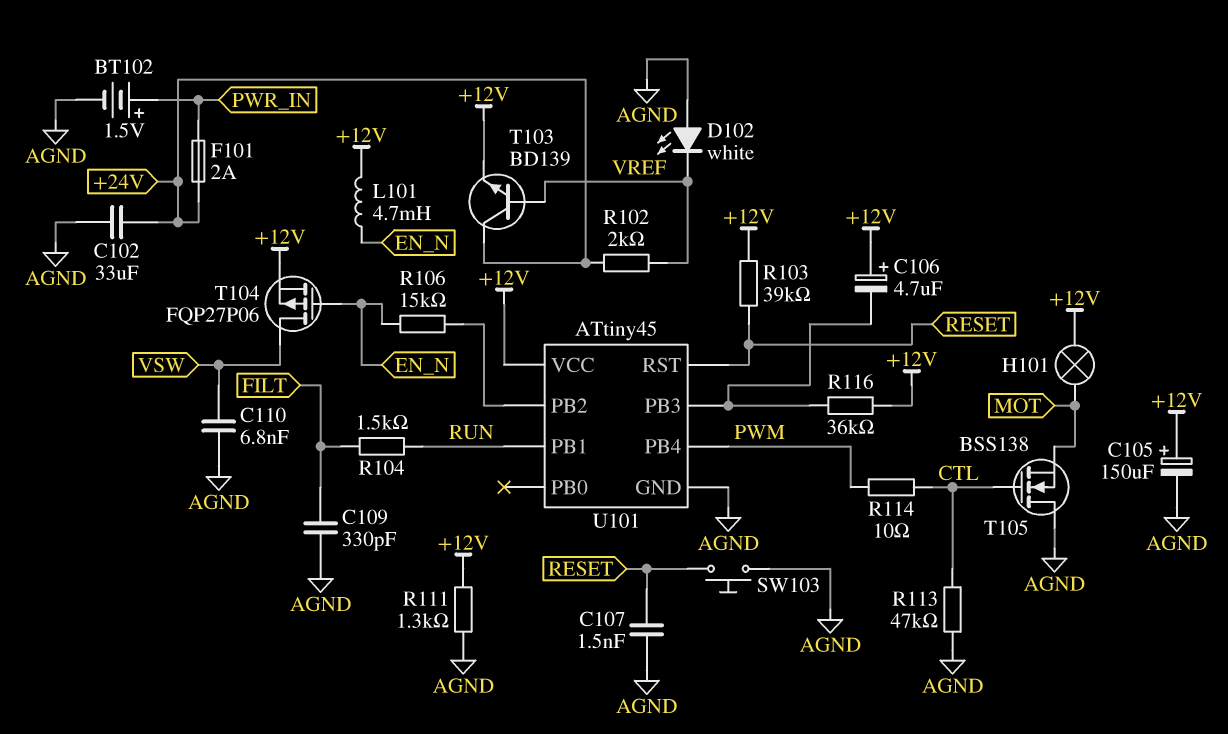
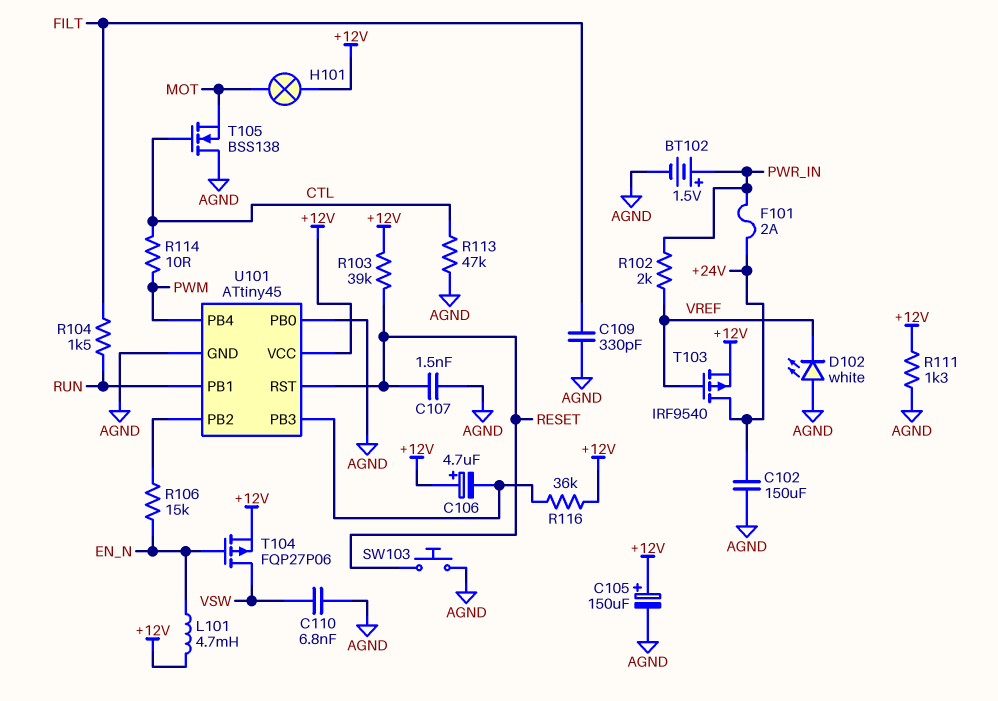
C102: 33uF (+24V, AGND) -> 150uF (+24V, AGND)
R102: 2k (+24V, VREF) -> 2k (PWR_IN, VREF)
T103: NPN BD139 (B VREF, C +24V, E +12V) -> PMOS IRF9540 (G VREF, D +24V, S +12V)
U101 pin PB0: none -> AGND

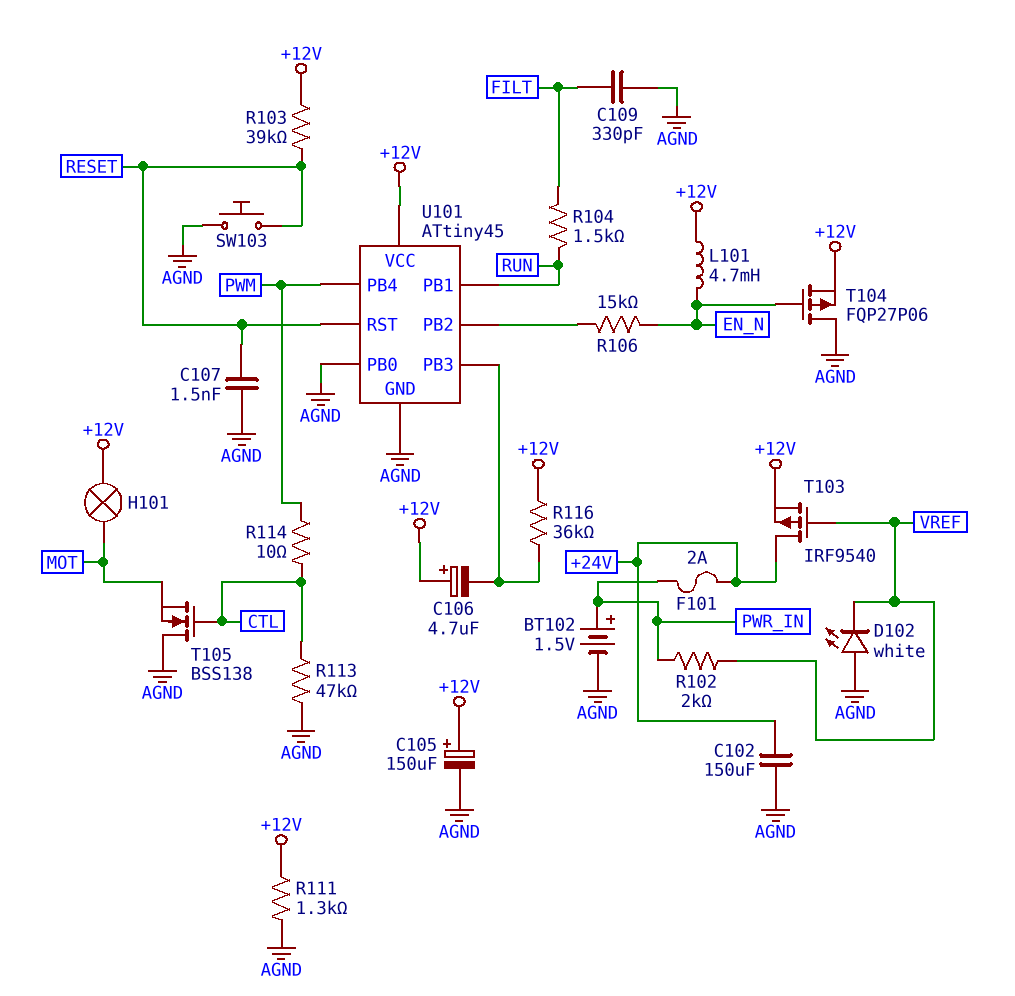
C110: 6.8nF (AGND, VSW) -> none
T104: PMOS FQP27P06 (G EN_N, D VSW, S +12V) -> PMOS FQP27P06 (G EN_N, D AGND, S +12V)

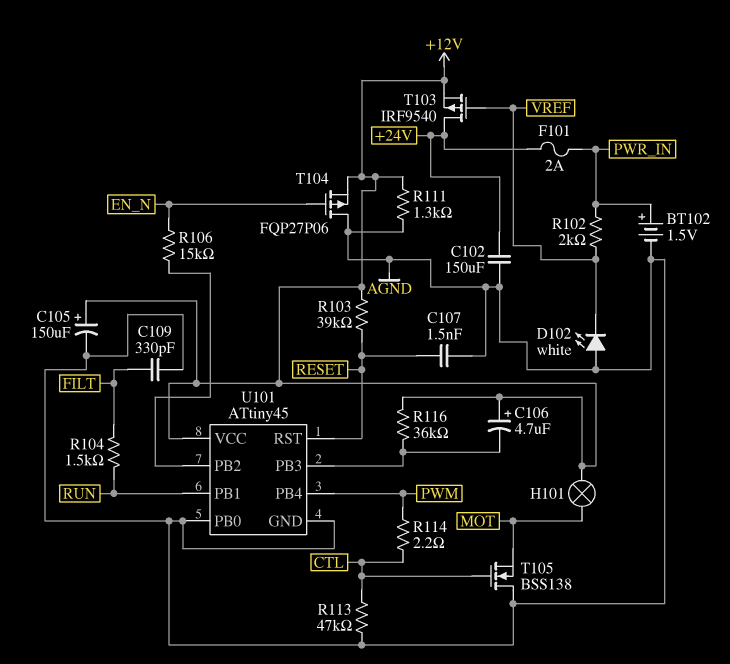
L101: 4.7mH (+12V, EN_N) -> none
R114: 10 (CTL, PWM) -> 2.2 (CTL, PWM)
SW103: button (AGND, RESET) -> none

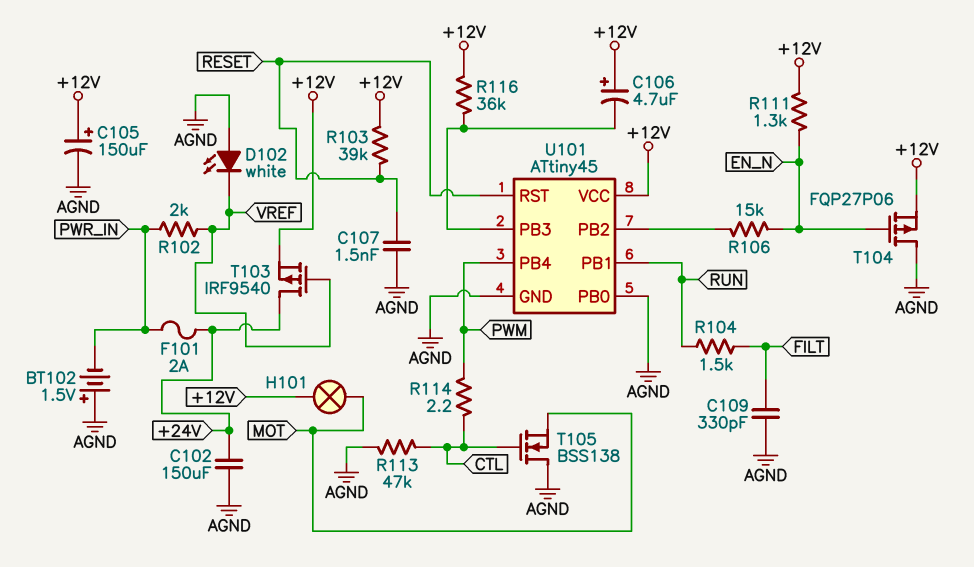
BT102: 1.5V (plus PWR_IN, minus AGND) -> 1.5V (plus AGND, minus PWR_IN)
R111: 1.3k (+12V, AGND) -> 1.3k (+12V, EN_N)

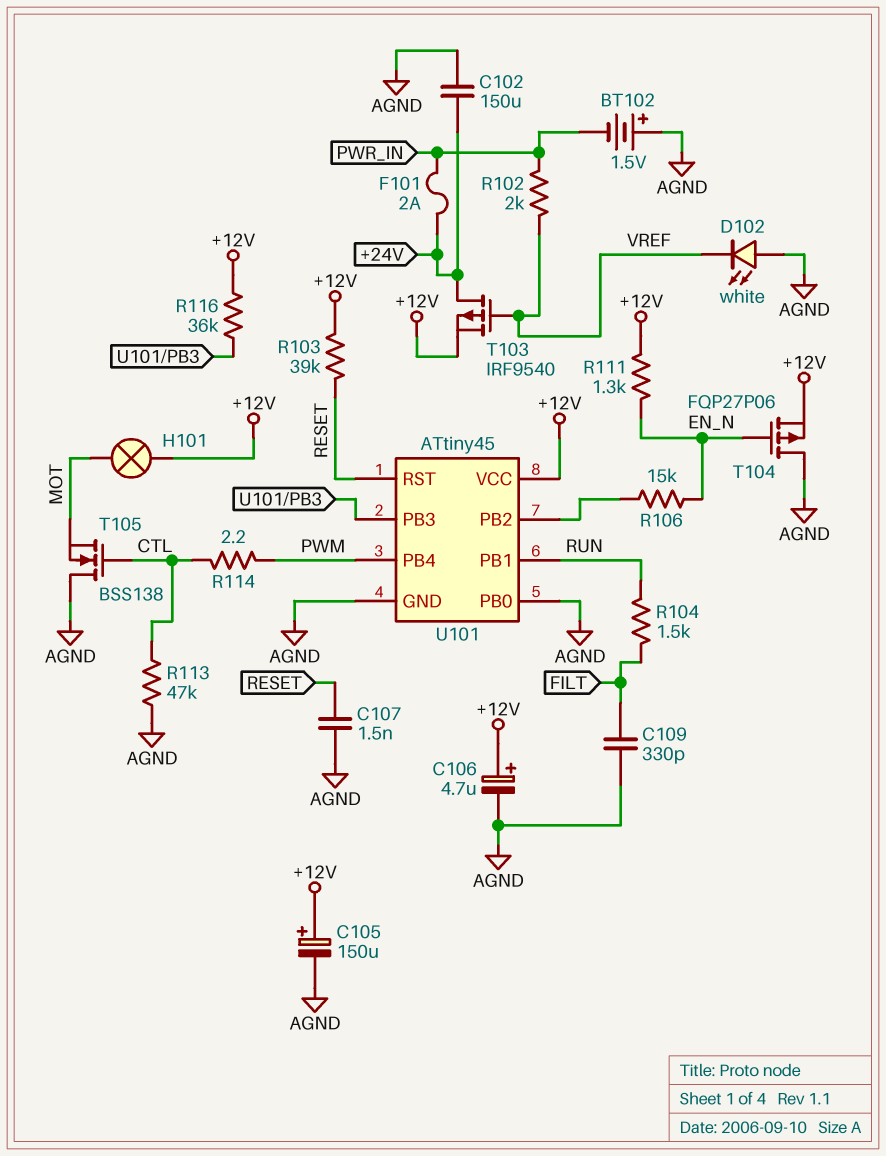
C106: 4.7uF (plus +12V, minus U101/PB3) -> 4.7uF (plus +12V, minus AGND)

